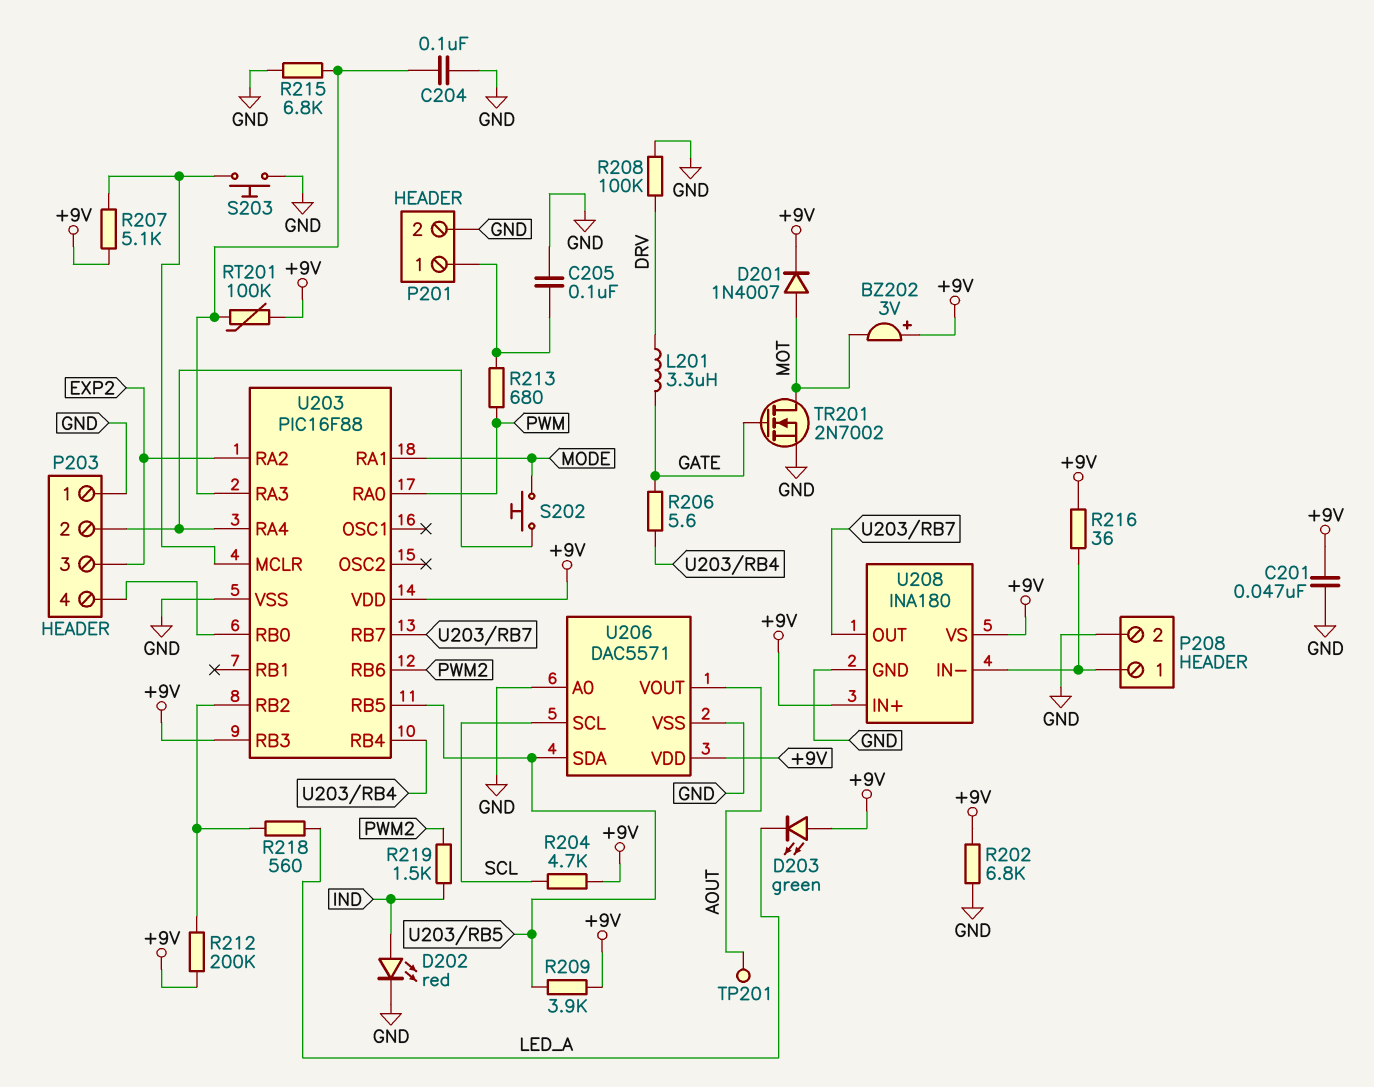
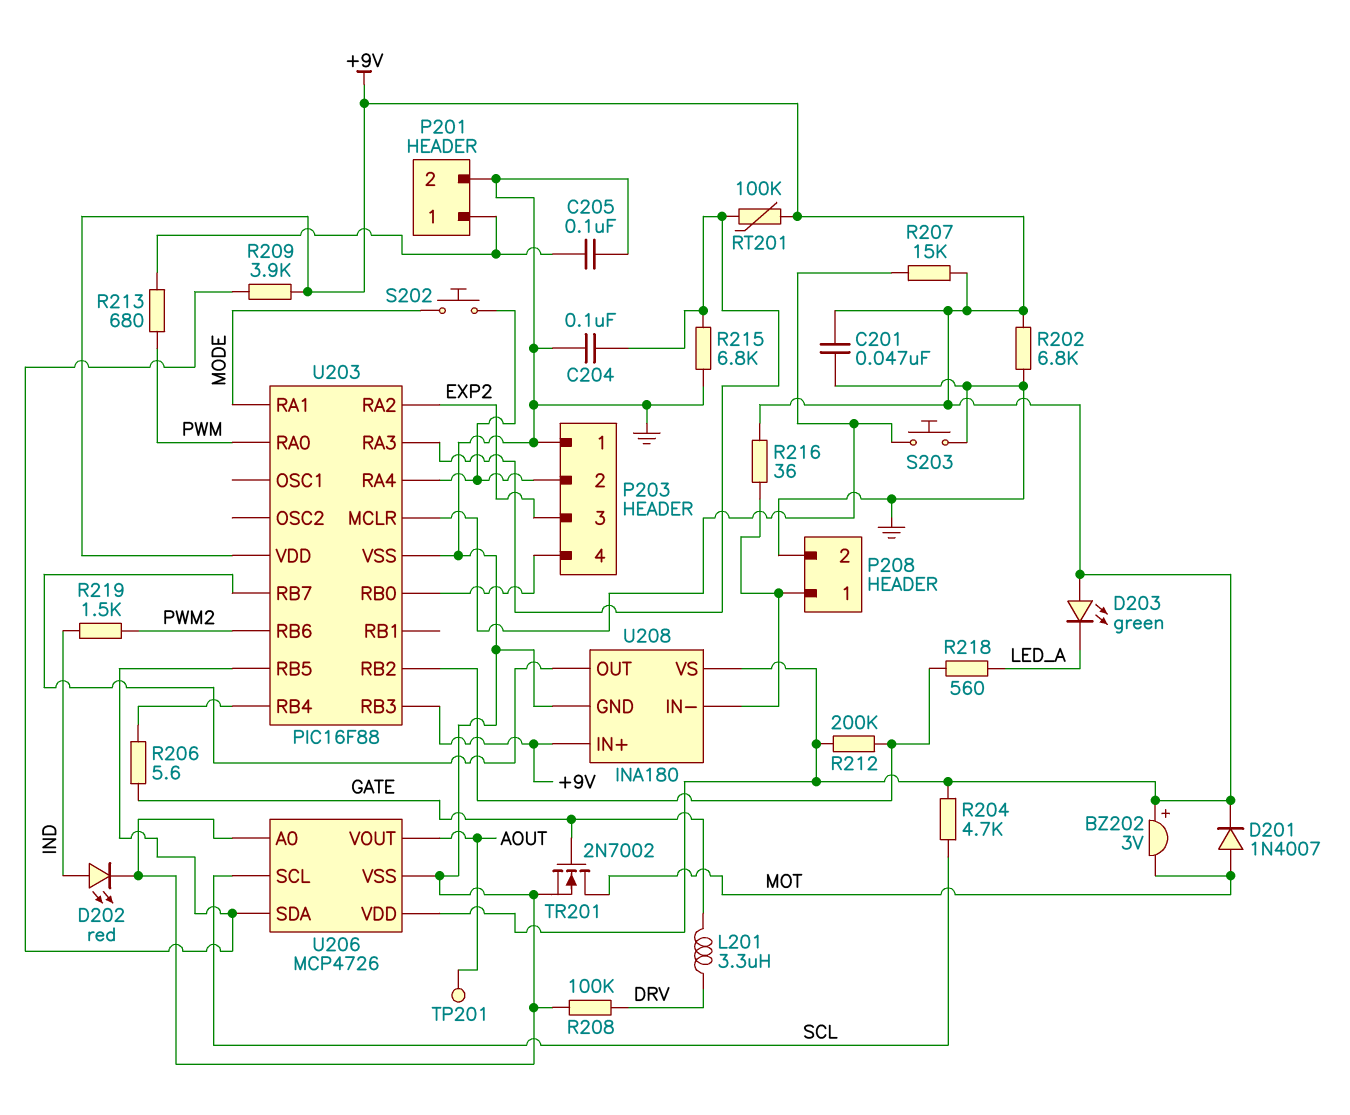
R207: 5.1k (+9V, U203/MCLR) -> 15k (+9V, U203/MCLR)
U206: DAC5571 -> MCP4726

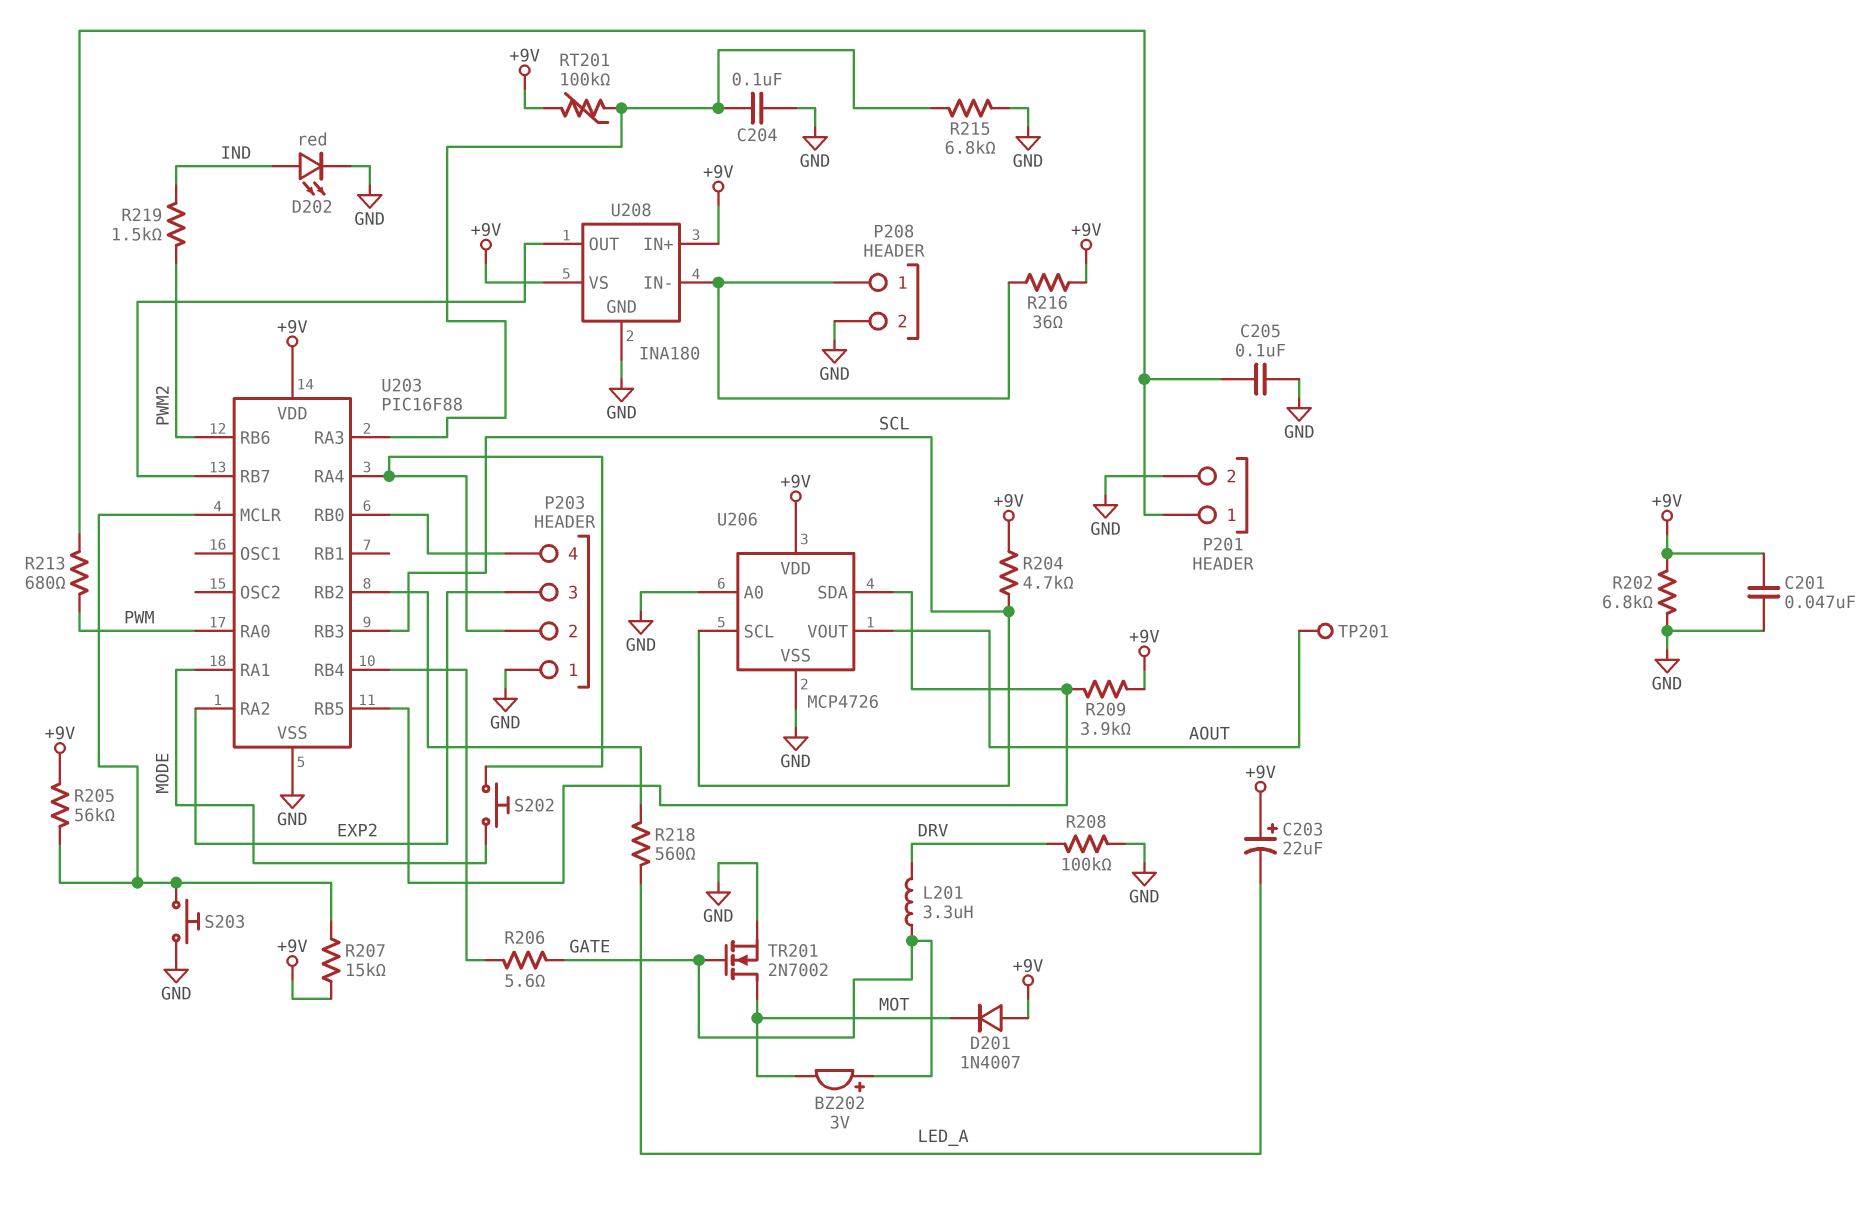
BZ202: buzzer 3V (plus +9V, minus MOT) -> buzzer 3V (plus GATE, minus MOT)
C203: none -> 22uF (plus +9V, minus LED_A)
D201: diode 1N4007 (A MOT, K +9V) -> diode 1N4007 (A +9V, K MOT)
D203: LED green (A +9V, K LED_A) -> none
R205: none -> 56k (+9V, U203/MCLR)
R212: 200k (+9V, U203/RB2) -> none
U203 pin RB3: +9V -> SCL

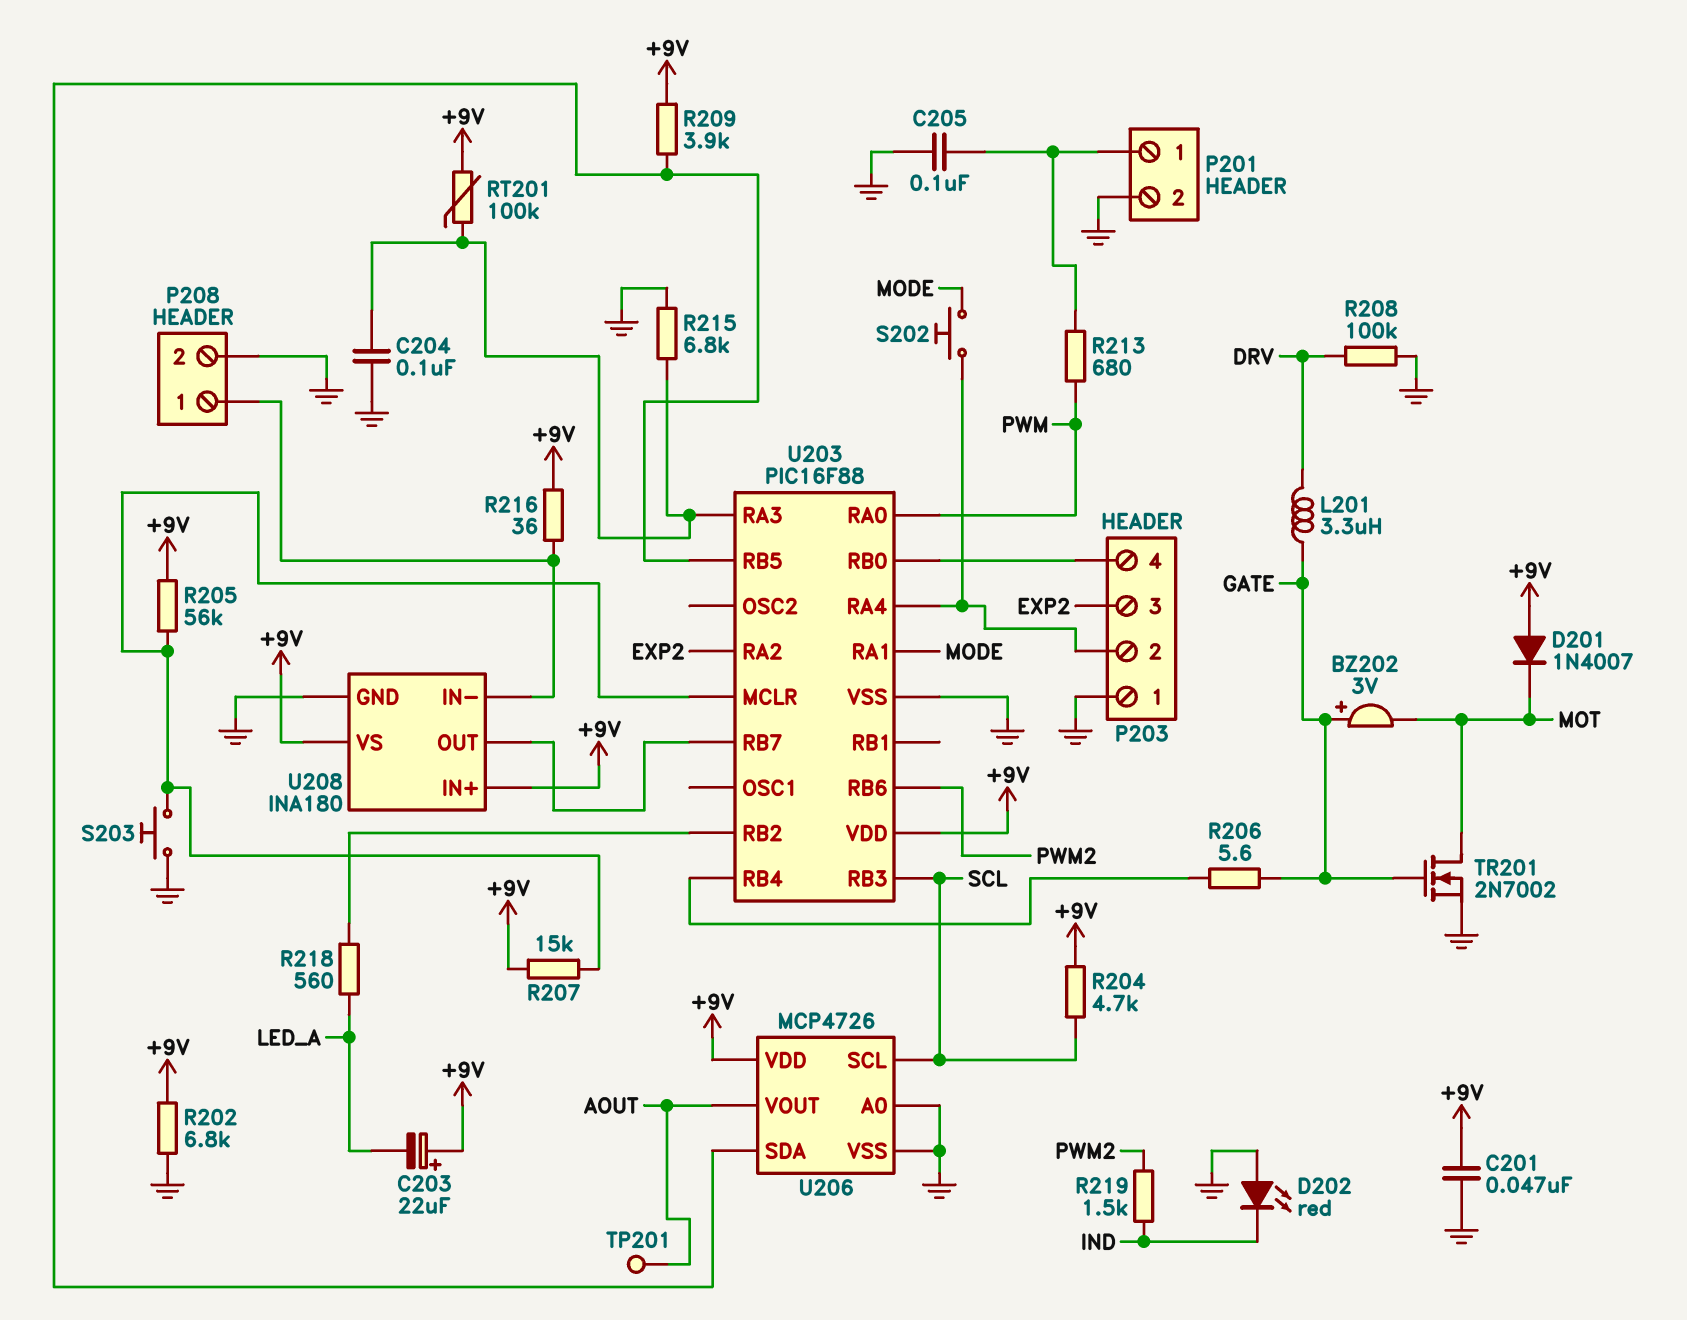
D202: LED red (A IND, K GND) -> LED red (A GND, K IND)

